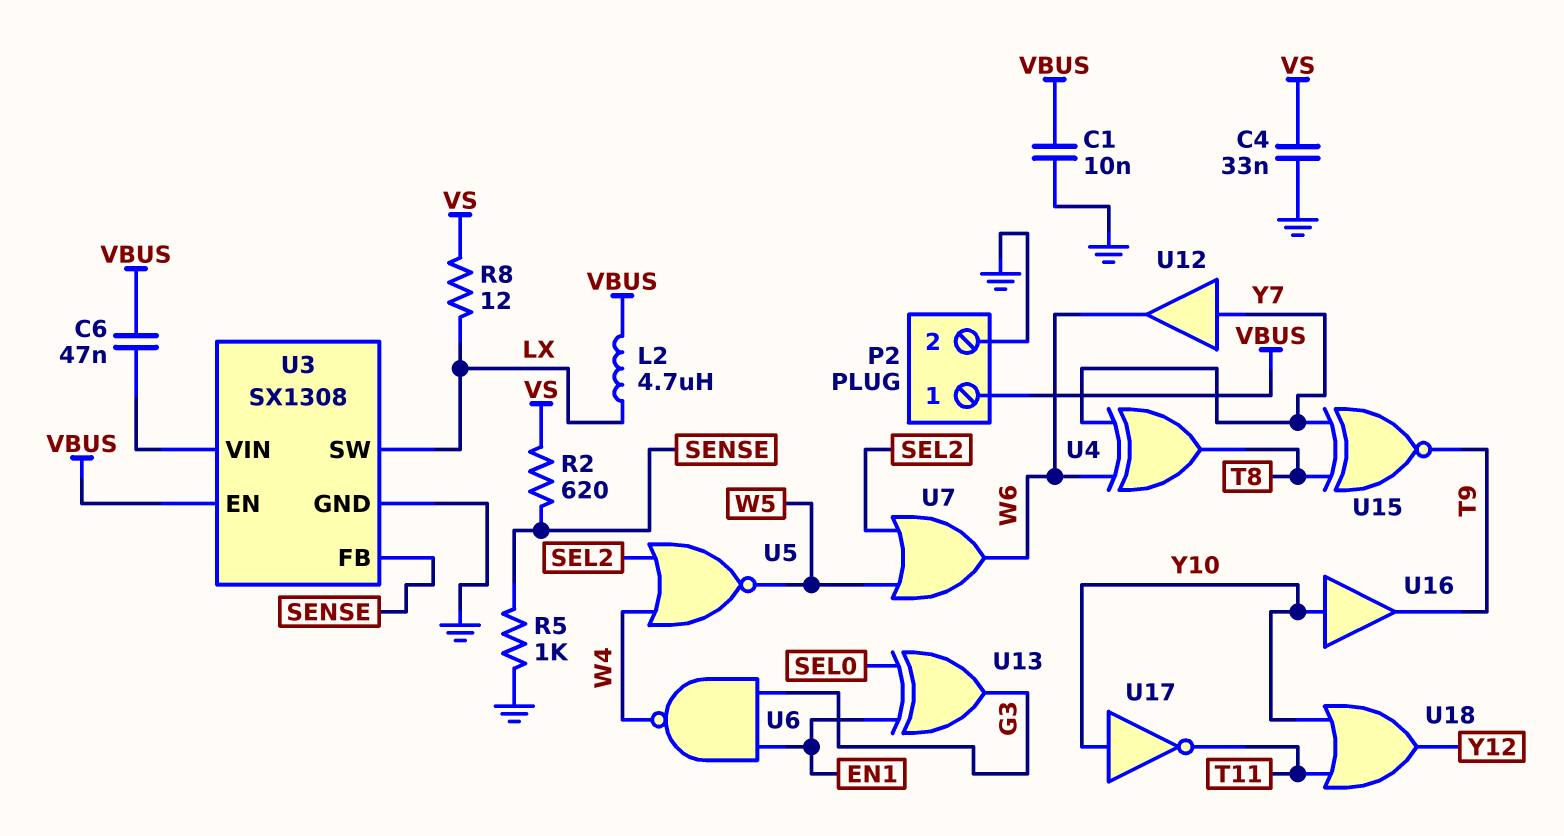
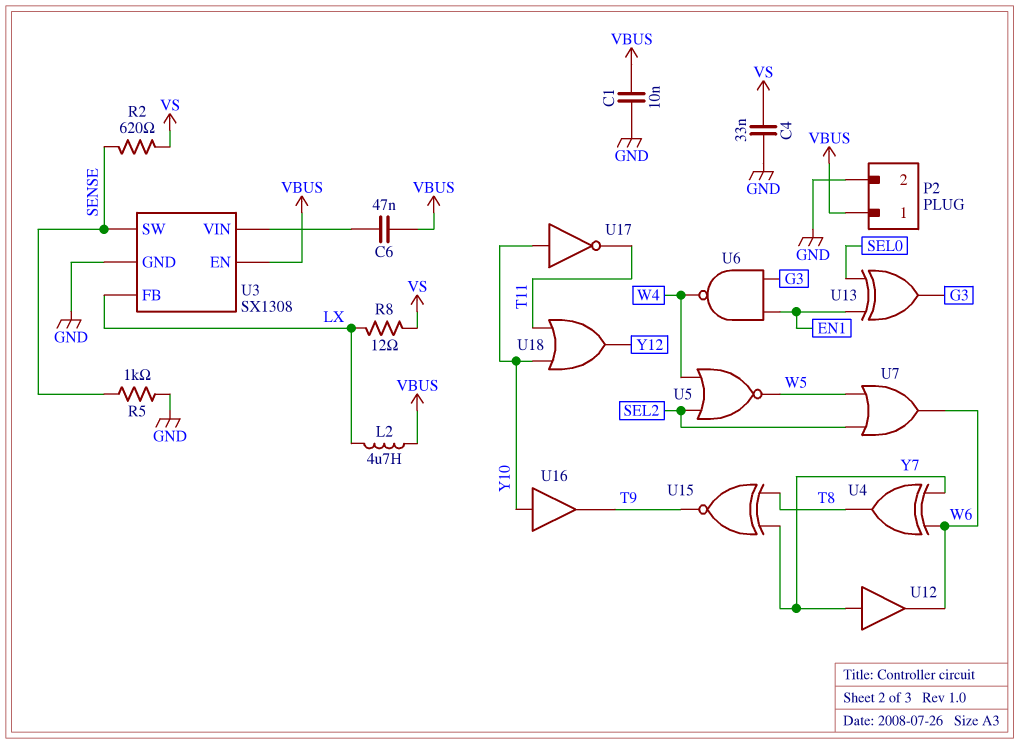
U3 pin FB: SENSE -> LX
U3 pin SW: LX -> SENSE

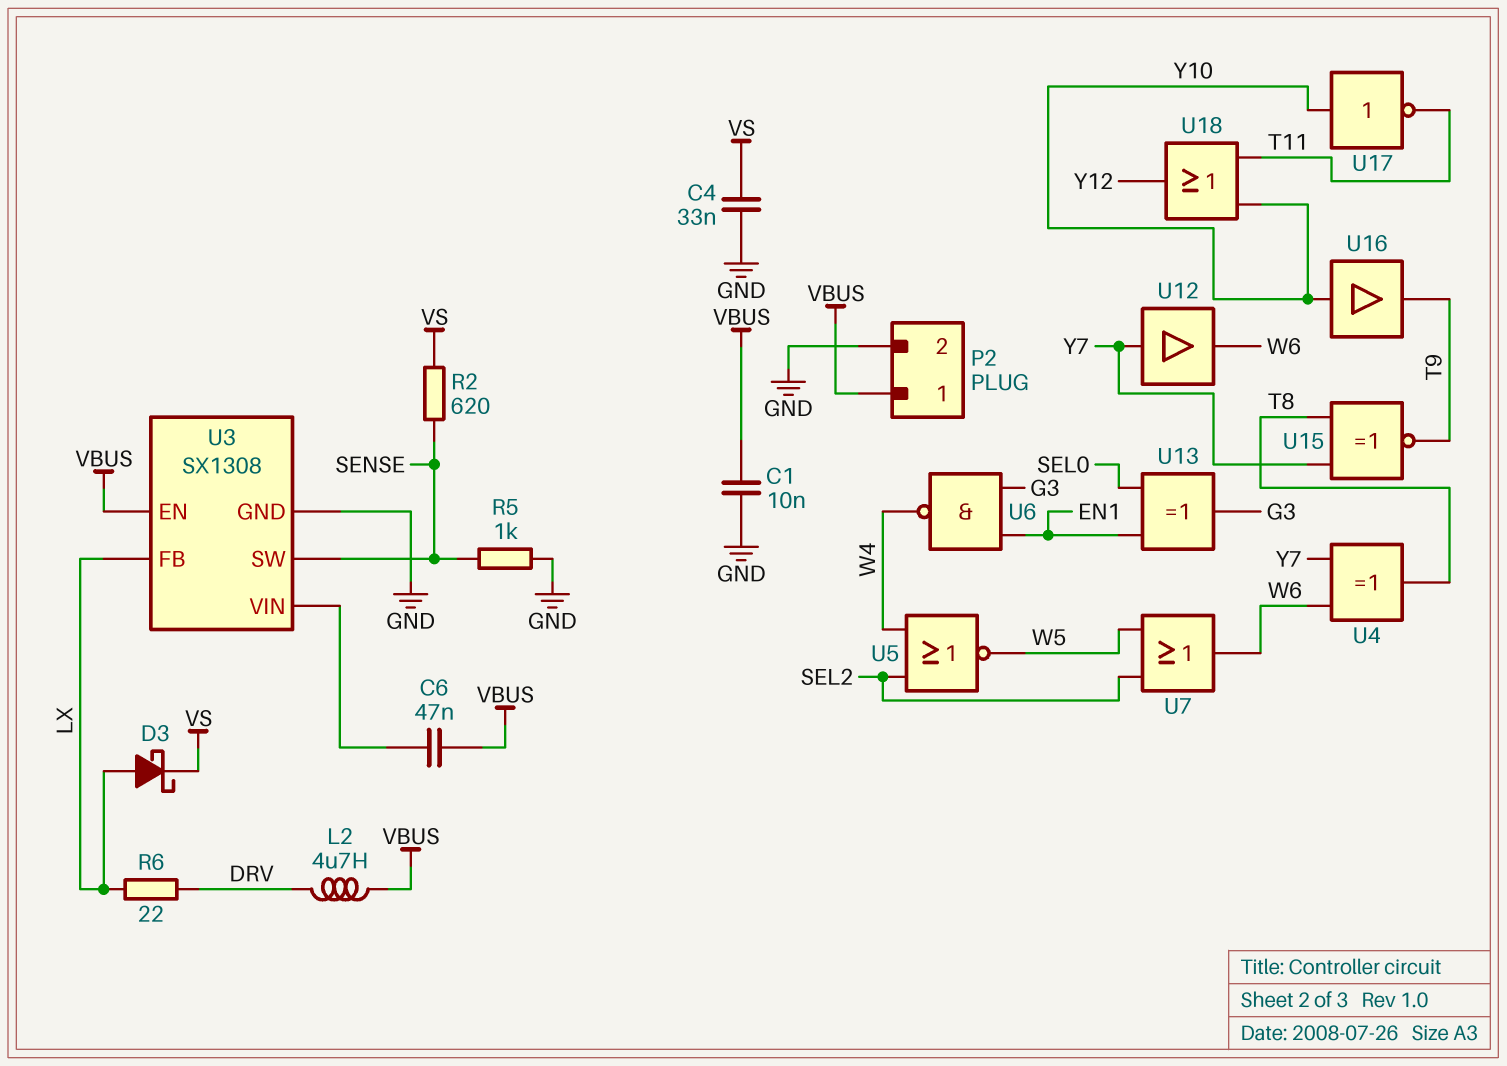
D3: none -> schottky (A LX, K VS)
L2: 4.7uH (LX, VBUS) -> 4.7uH (DRV, VBUS)
R6: none -> 22 (DRV, LX)
R8: 12 (LX, VS) -> none

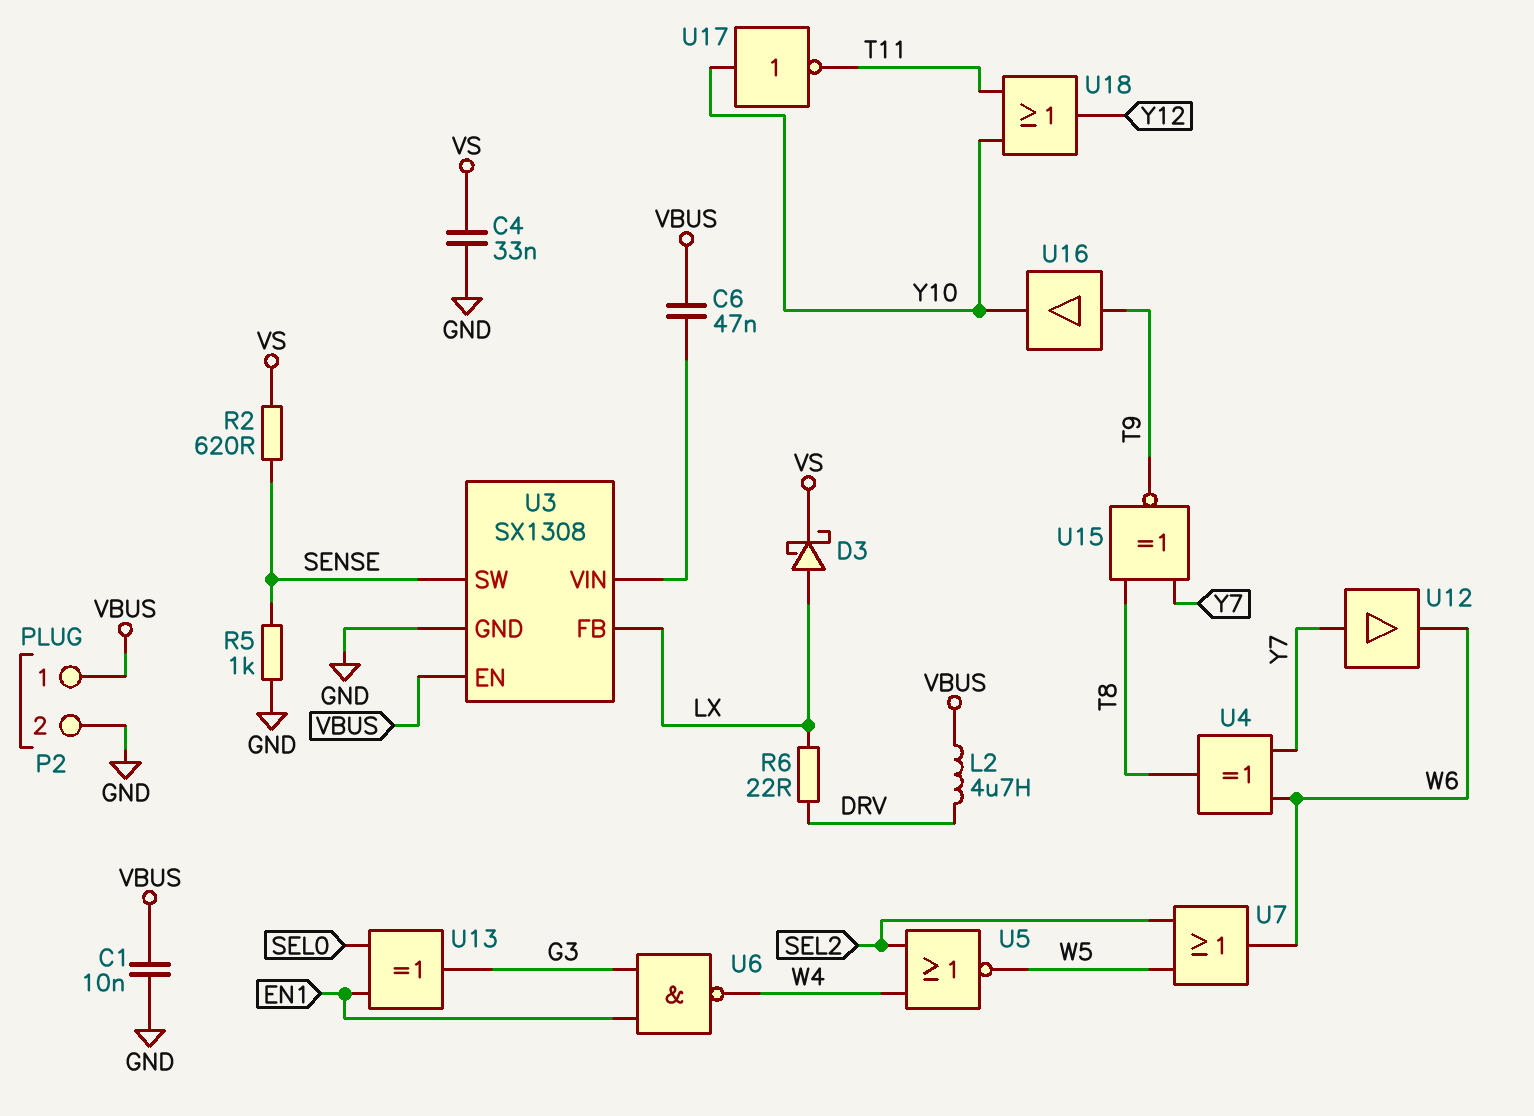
U16: buffer (in Y10, out T9) -> buffer (in T9, out Y10)

